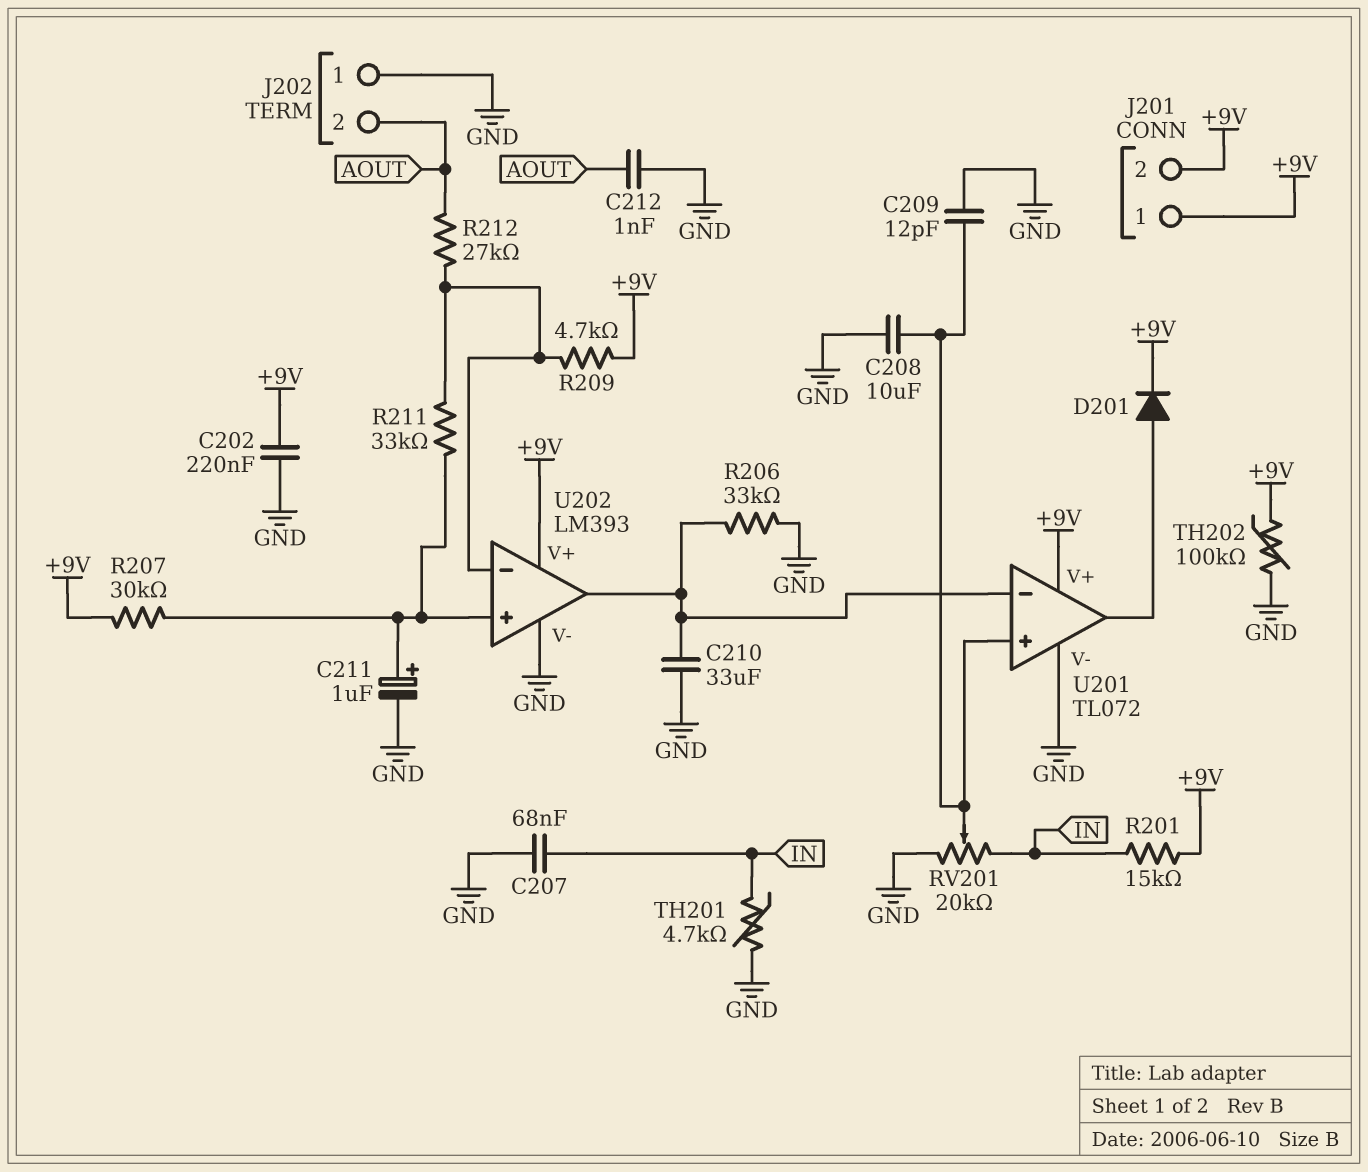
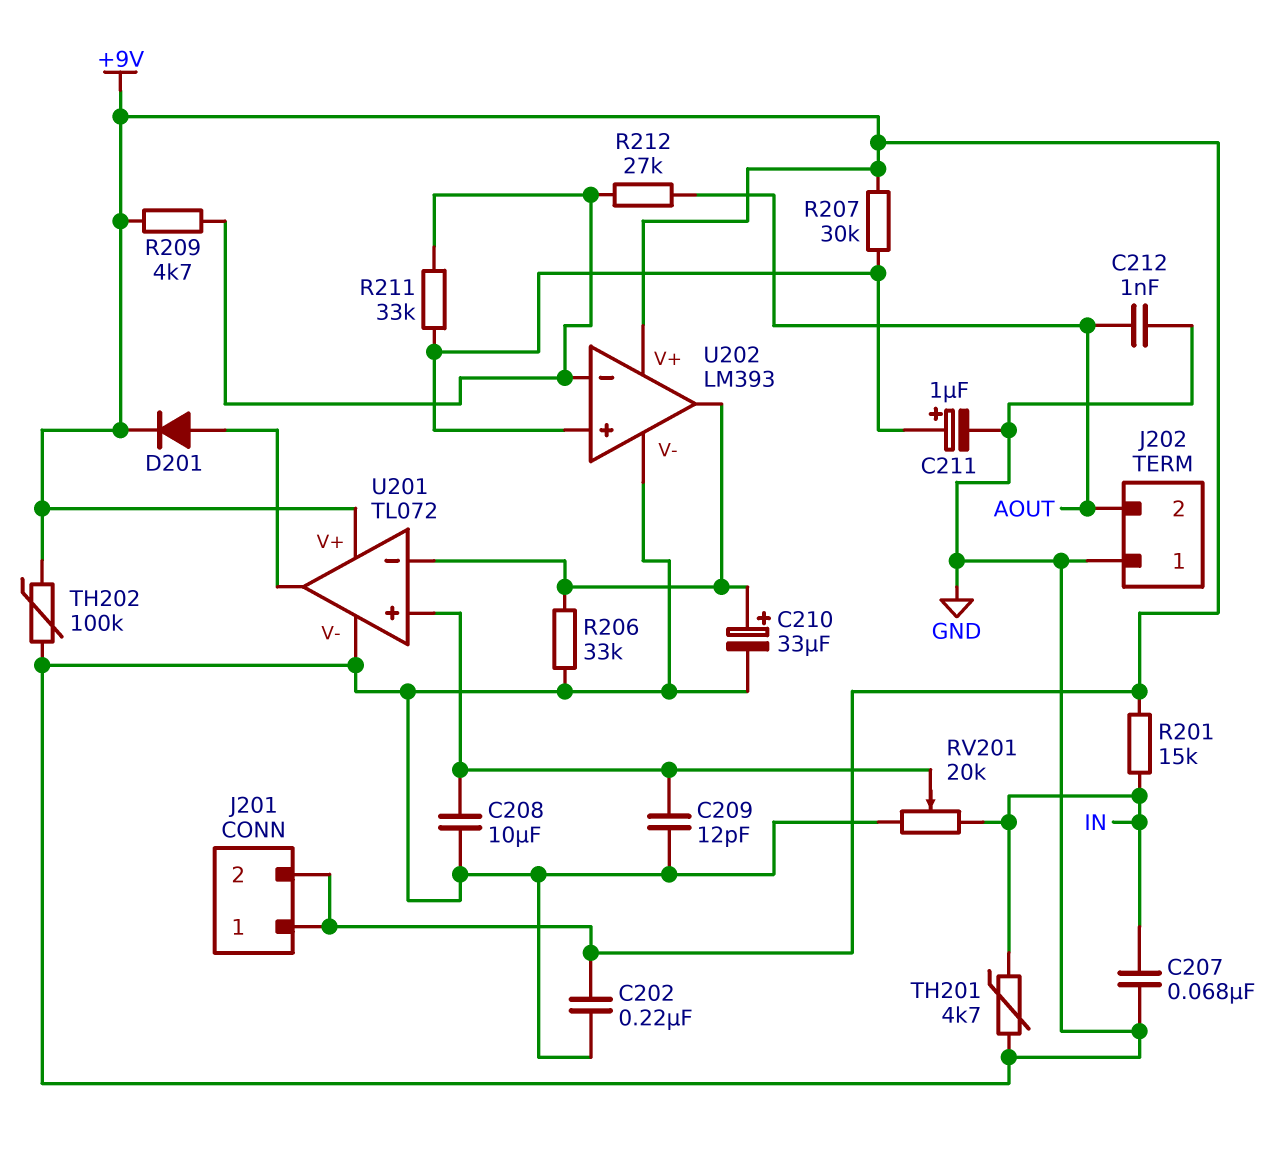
C210: 33uF (GND, U201/in-) -> 33uF (plus U201/in-, minus GND)

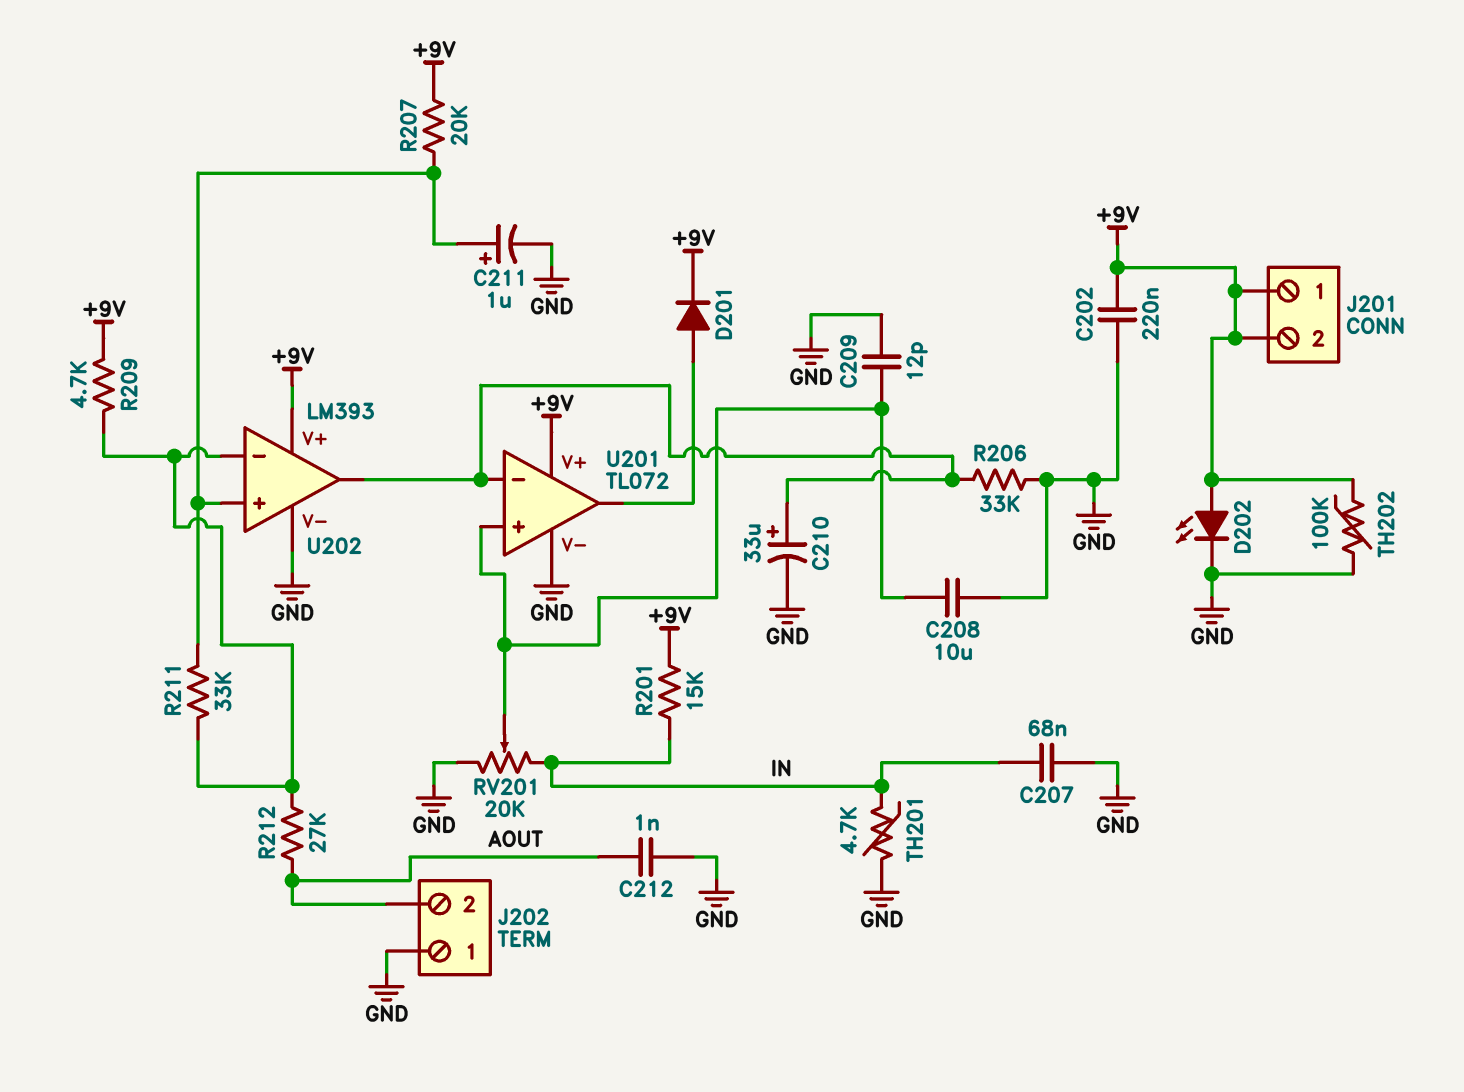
D202: none -> LED (A +9V, K GND)
R207: 30k (+9V, U202/in+) -> 20k (+9V, U202/in+)

